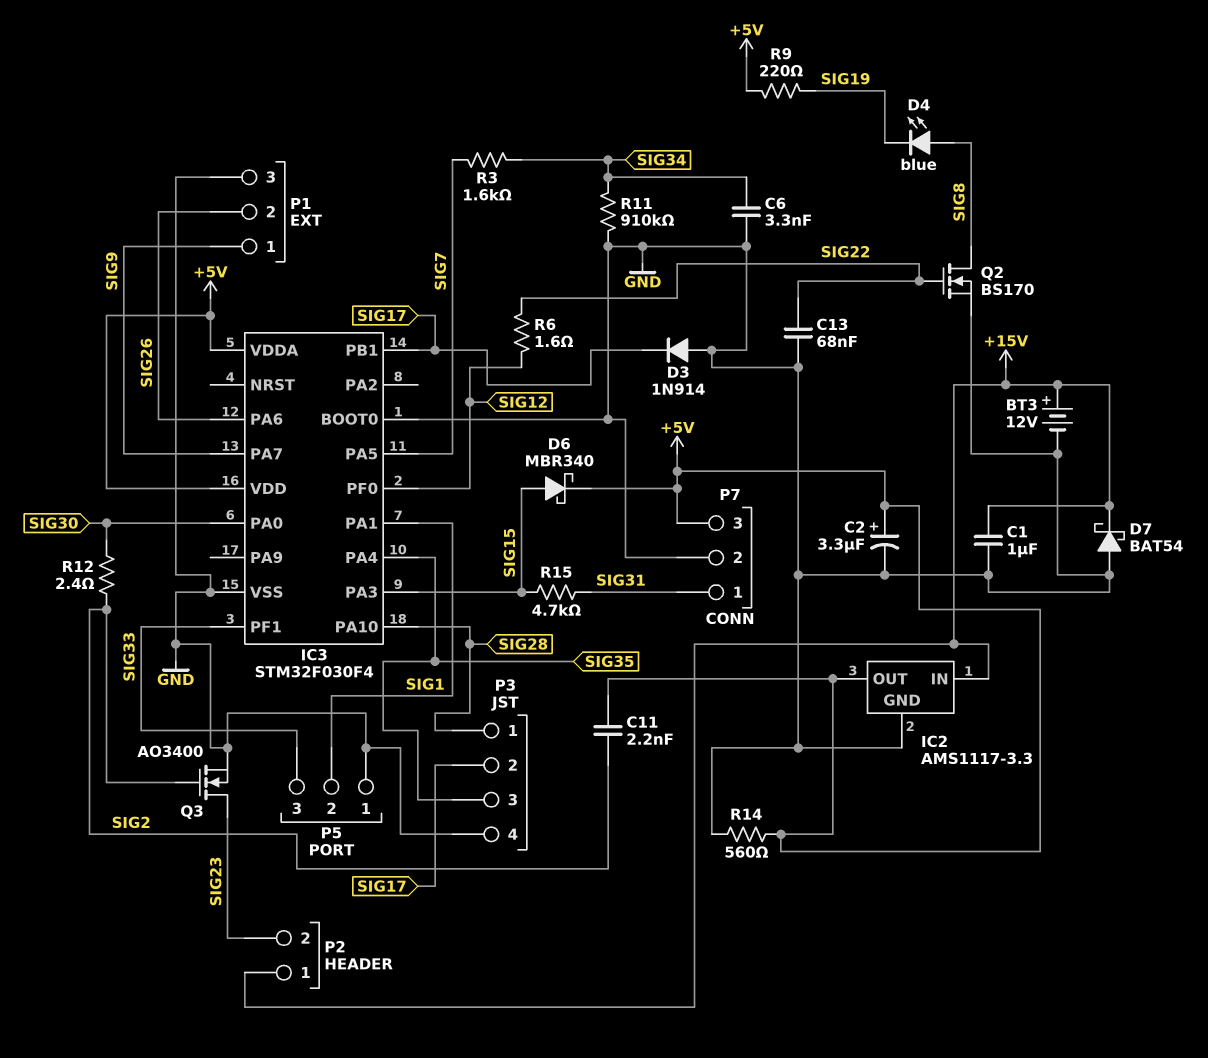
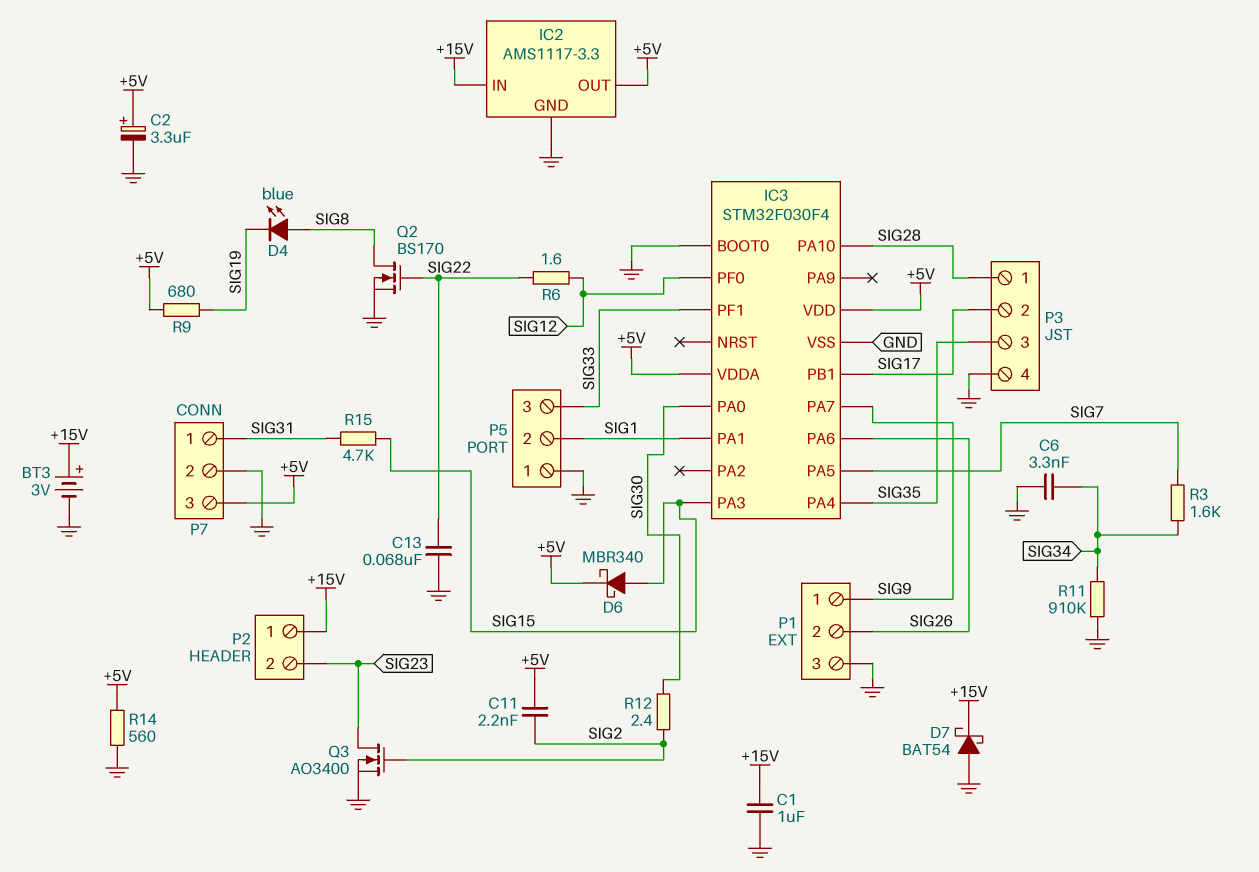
BT3: 12V (plus +15V, minus GND) -> 3V (plus +15V, minus GND)
D3: diode 1N914 (A GND, K SIG17) -> none
R9: 220 (+5V, SIG19) -> 680 (+5V, SIG19)

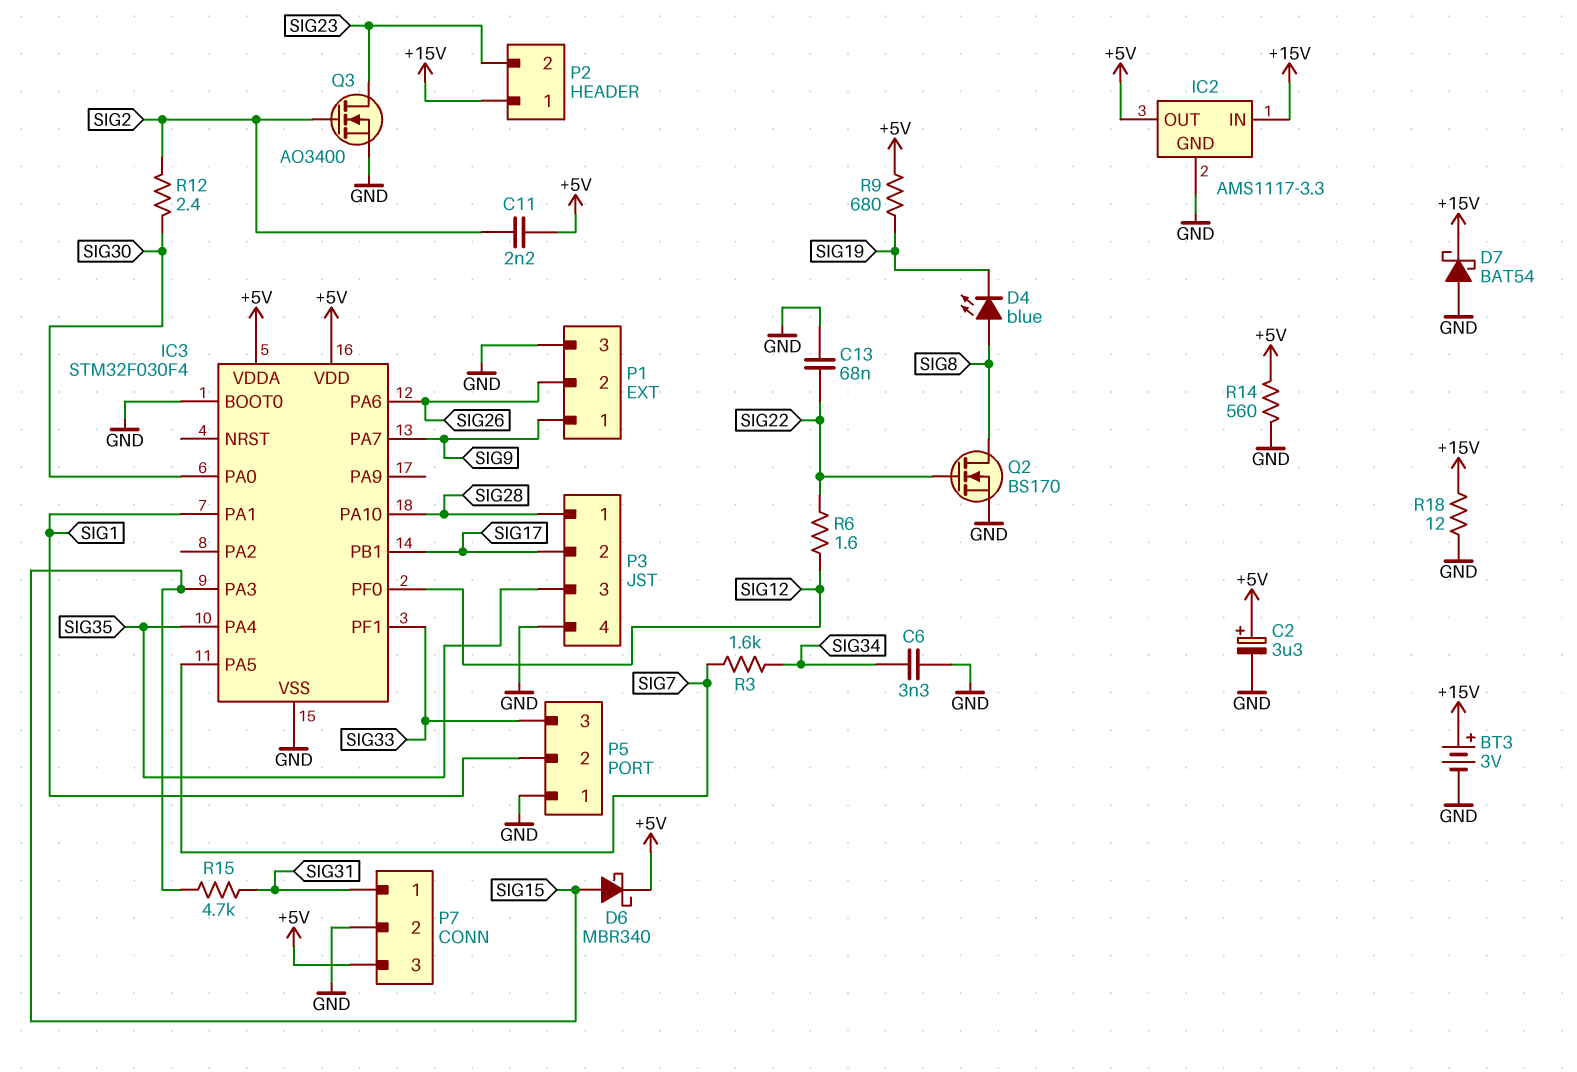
C1: 1uF (+15V, GND) -> none
R11: 910k (GND, SIG34) -> none
R18: none -> 12 (+15V, GND)

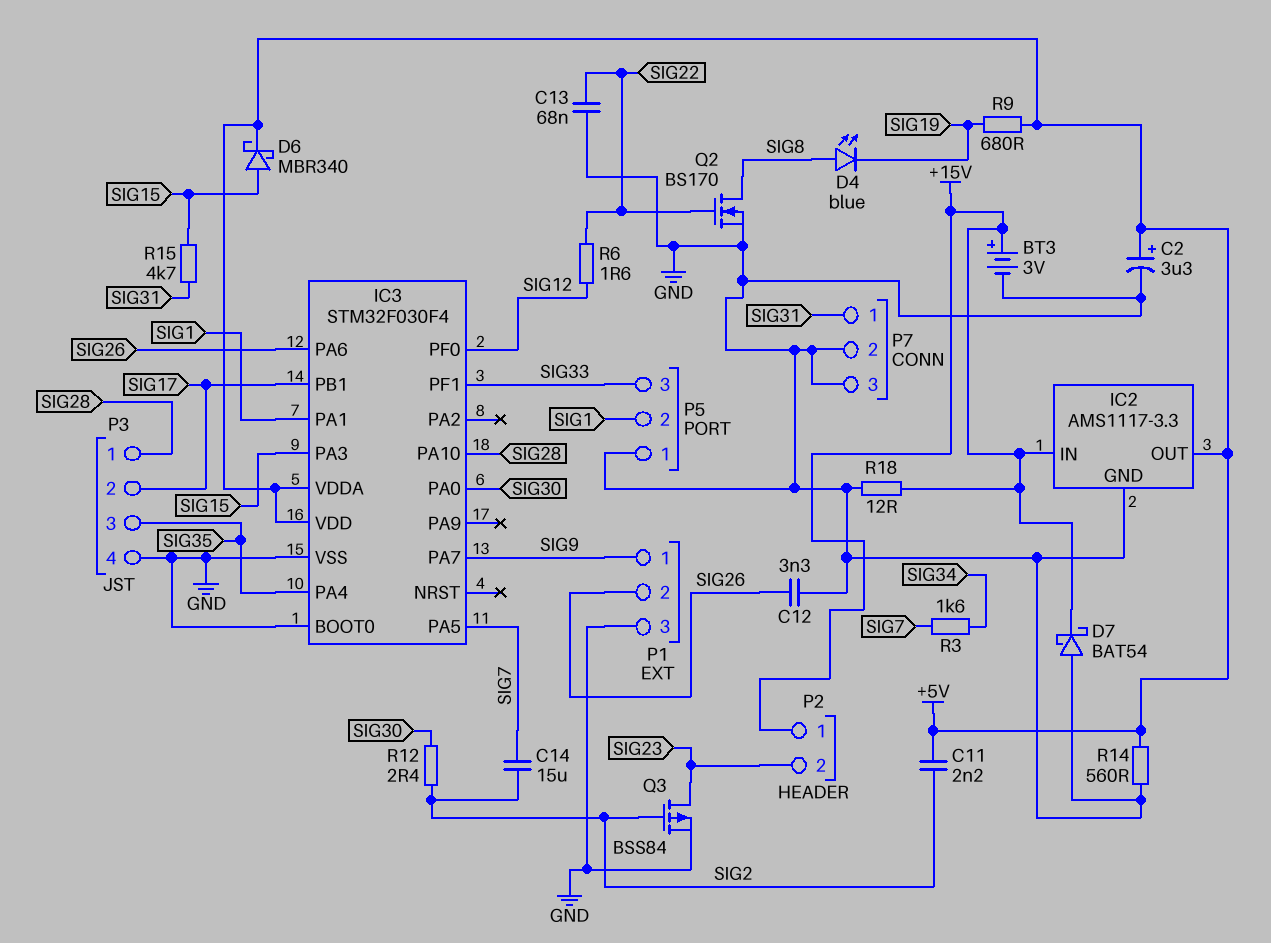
C6: 3.3nF (GND, SIG34) -> none
C12: none -> 3.3nF (GND, SIG26)
C14: none -> 15uF (SIG2, SIG7)
P7 pin 3: +5V -> GND
Q3: NMOS AO3400 (G SIG2, D SIG23, S GND) -> PMOS BSS84 (G SIG2, D SIG23, S GND)

